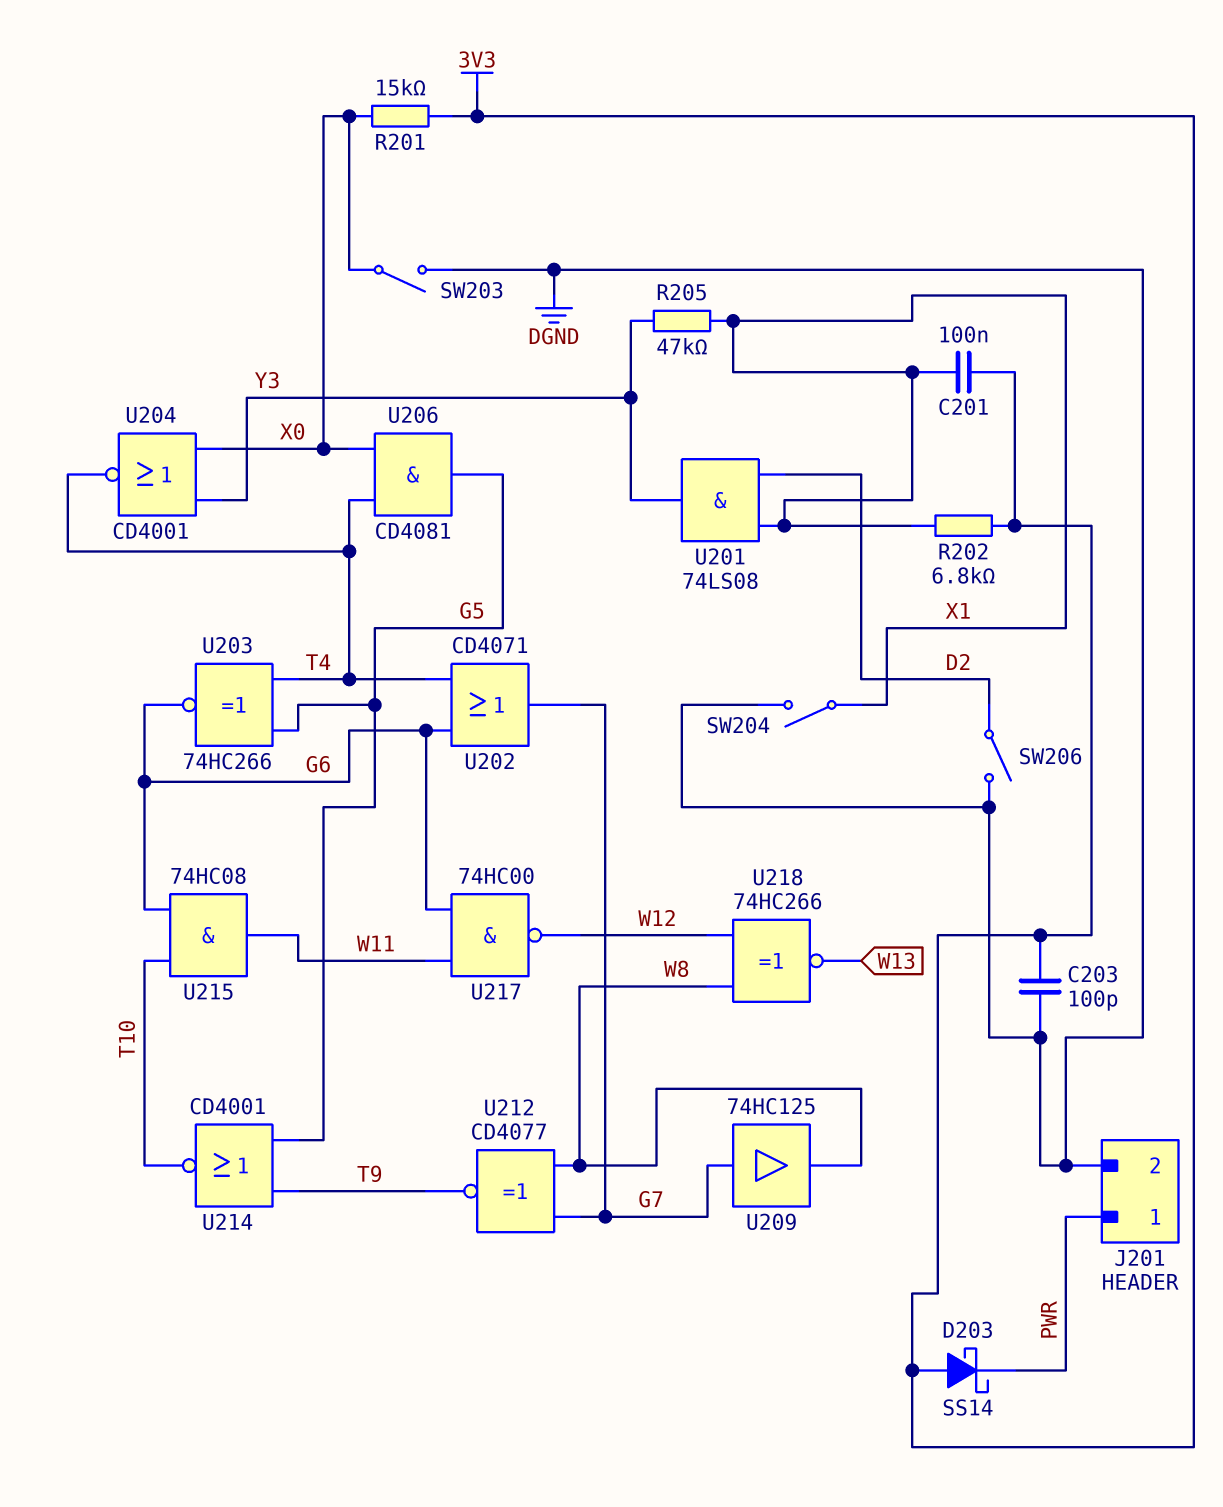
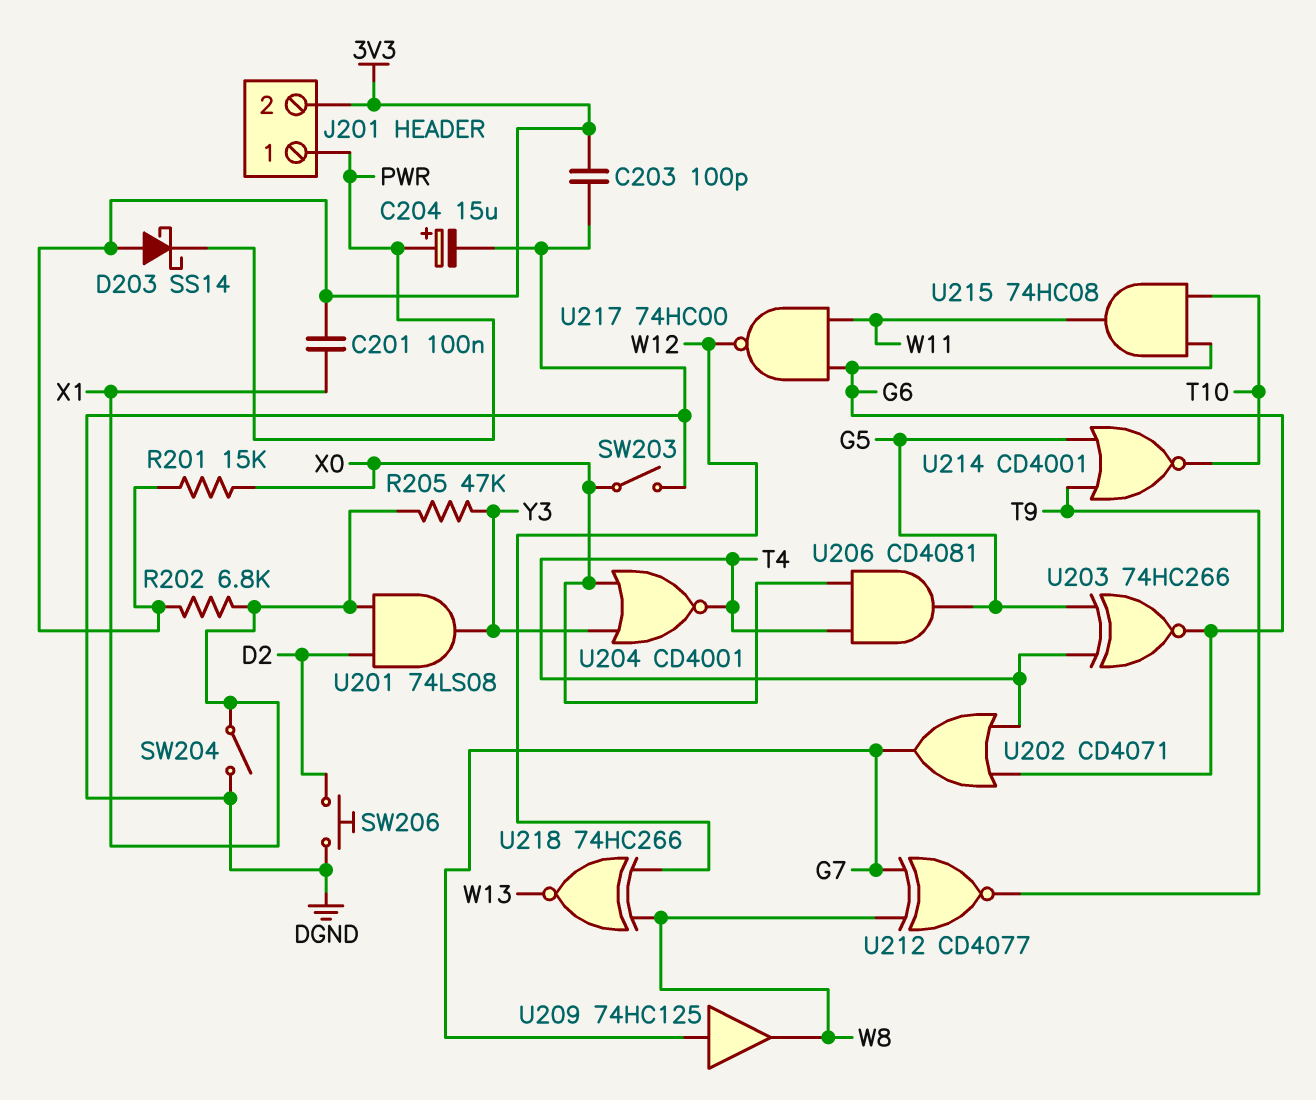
C204: none -> 15uF (plus PWR, minus DGND)
J201 pin 2: DGND -> 3V3
SW206: switch (D2, DGND) -> button (D2, DGND)

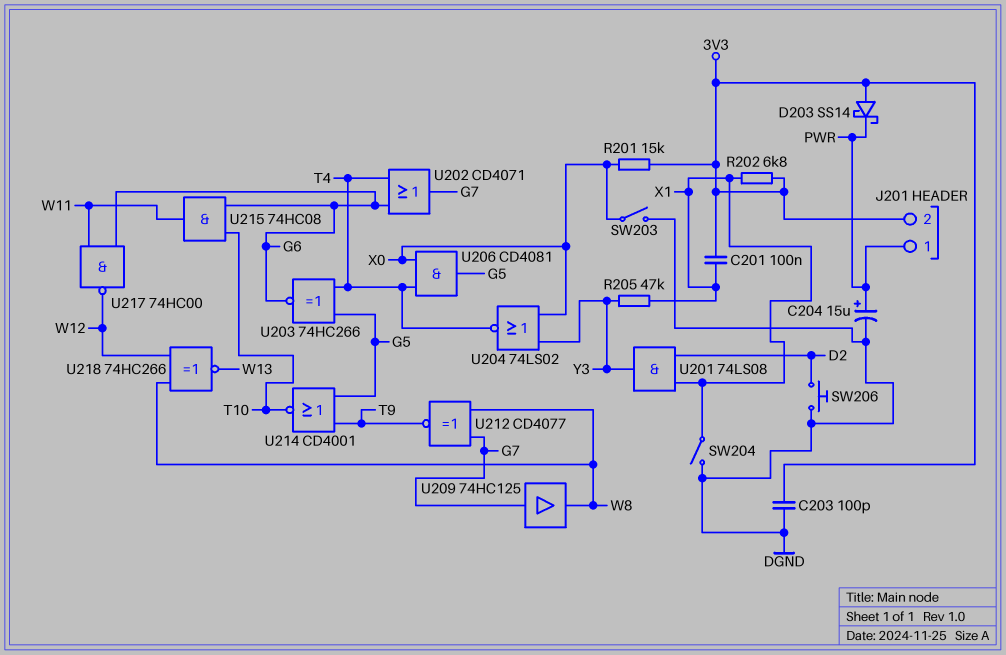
U204: NOR CD4001 (in X0, in Y3, out T4) -> NOR 74LS02 (in X0, in Y3, out T4)

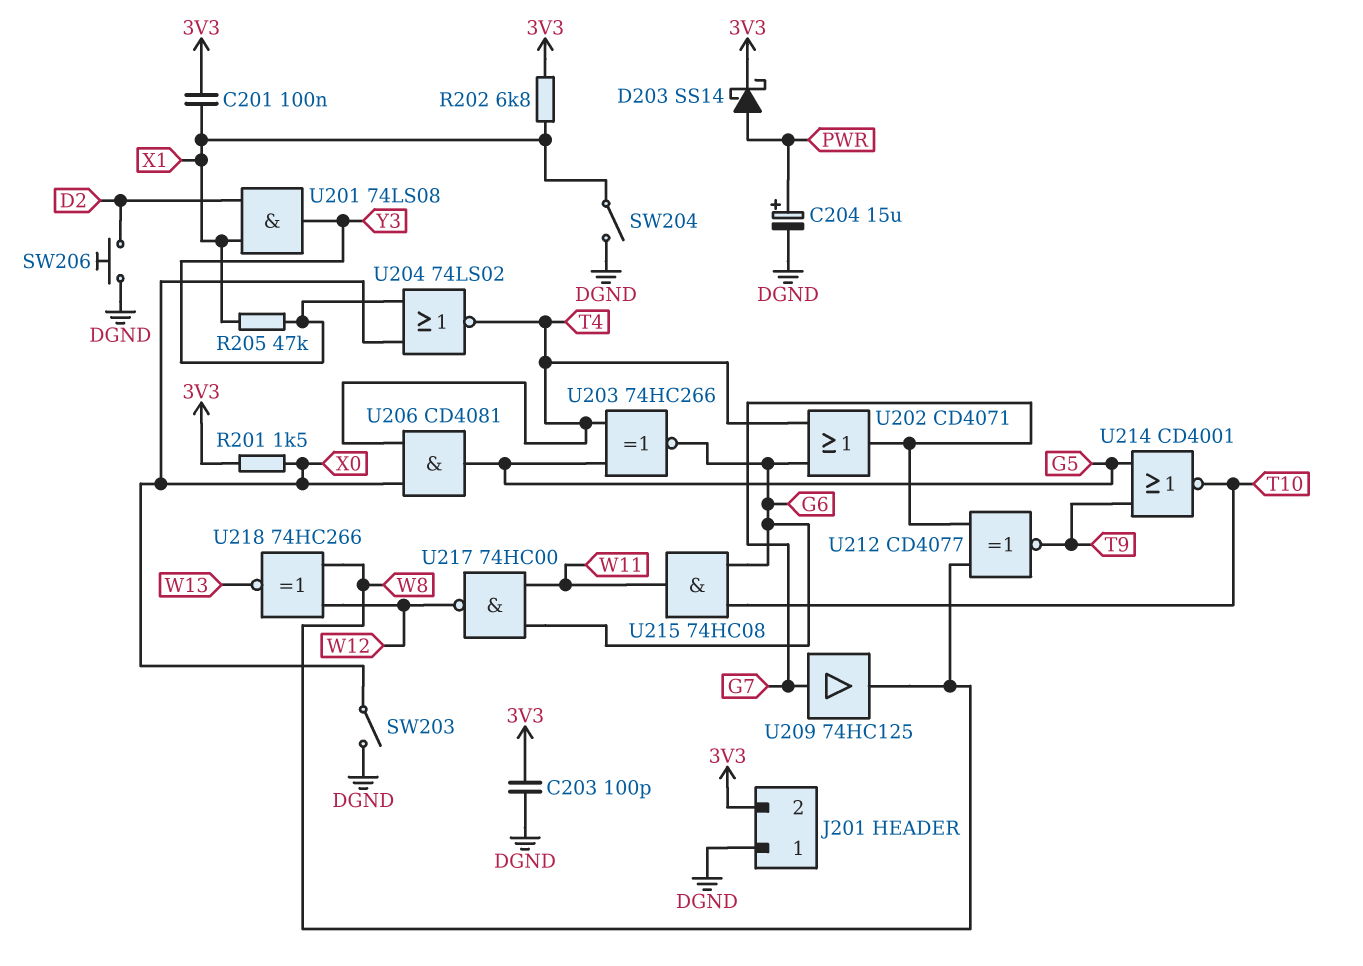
D203: schottky SS14 (A 3V3, K PWR) -> schottky SS14 (A PWR, K 3V3)
J201 pin 1: PWR -> DGND
R201: 15k (3V3, X0) -> 1.5k (3V3, X0)

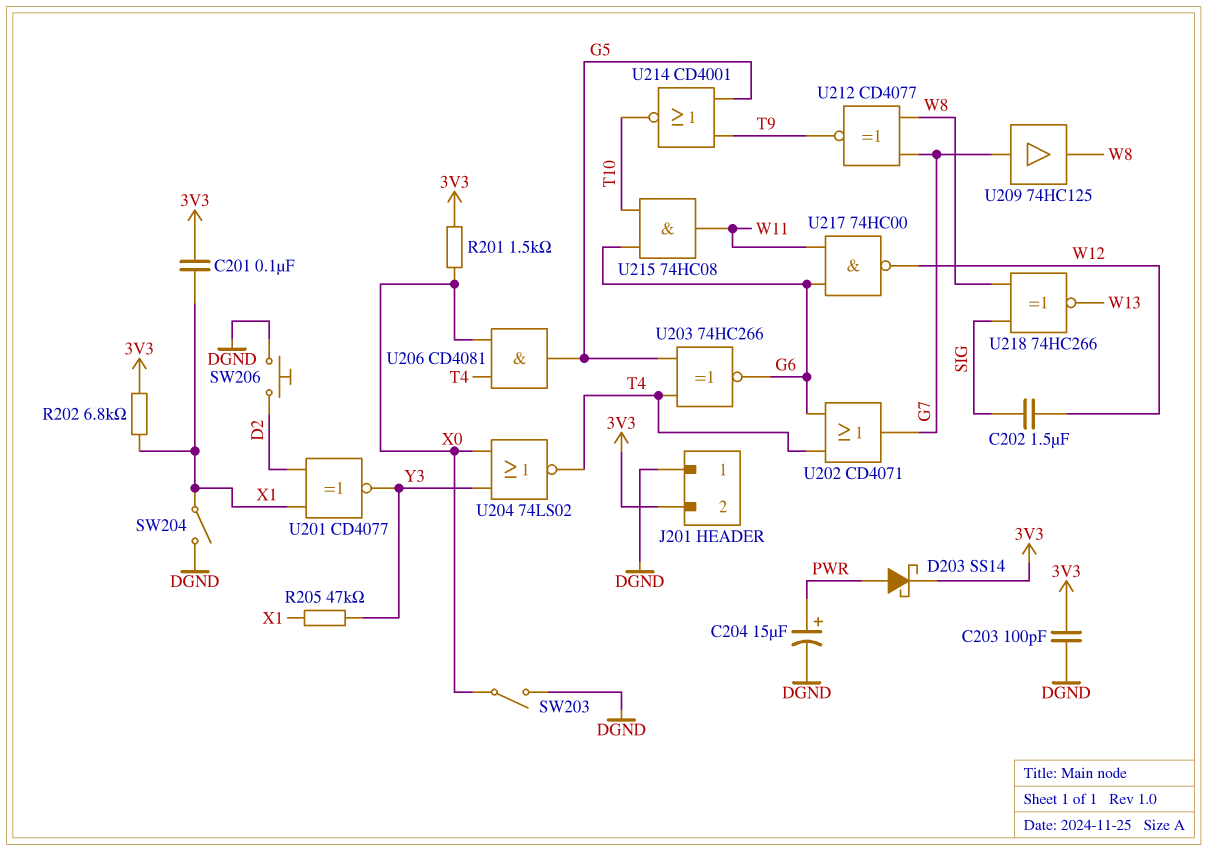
C202: none -> 1.5uF (SIG, W12)
U201: AND 74LS08 (in D2, in X1, out Y3) -> XNOR CD4077 (in D2, in X1, out Y3)
U218: XNOR 74HC266 (in W8, in W12, out W13) -> XNOR 74HC266 (in SIG, in W8, out W13)

